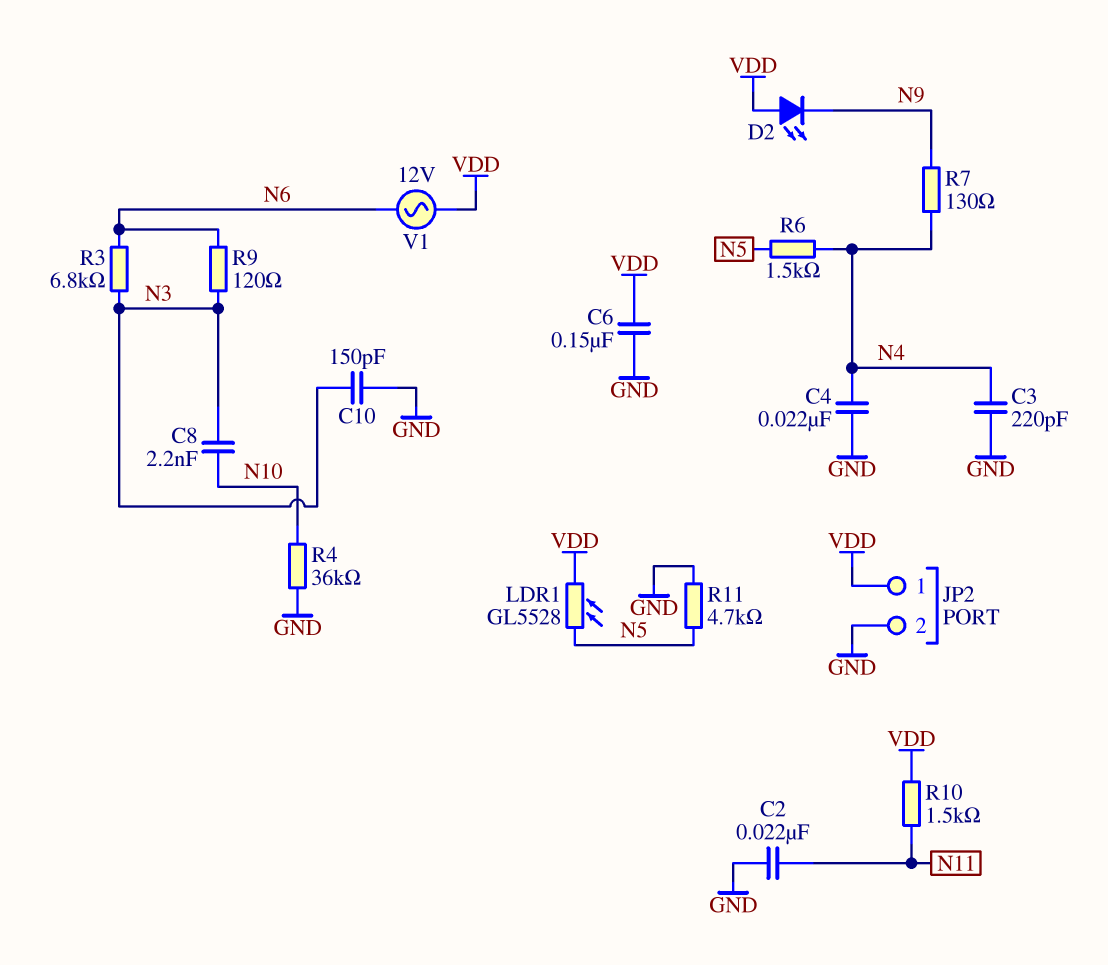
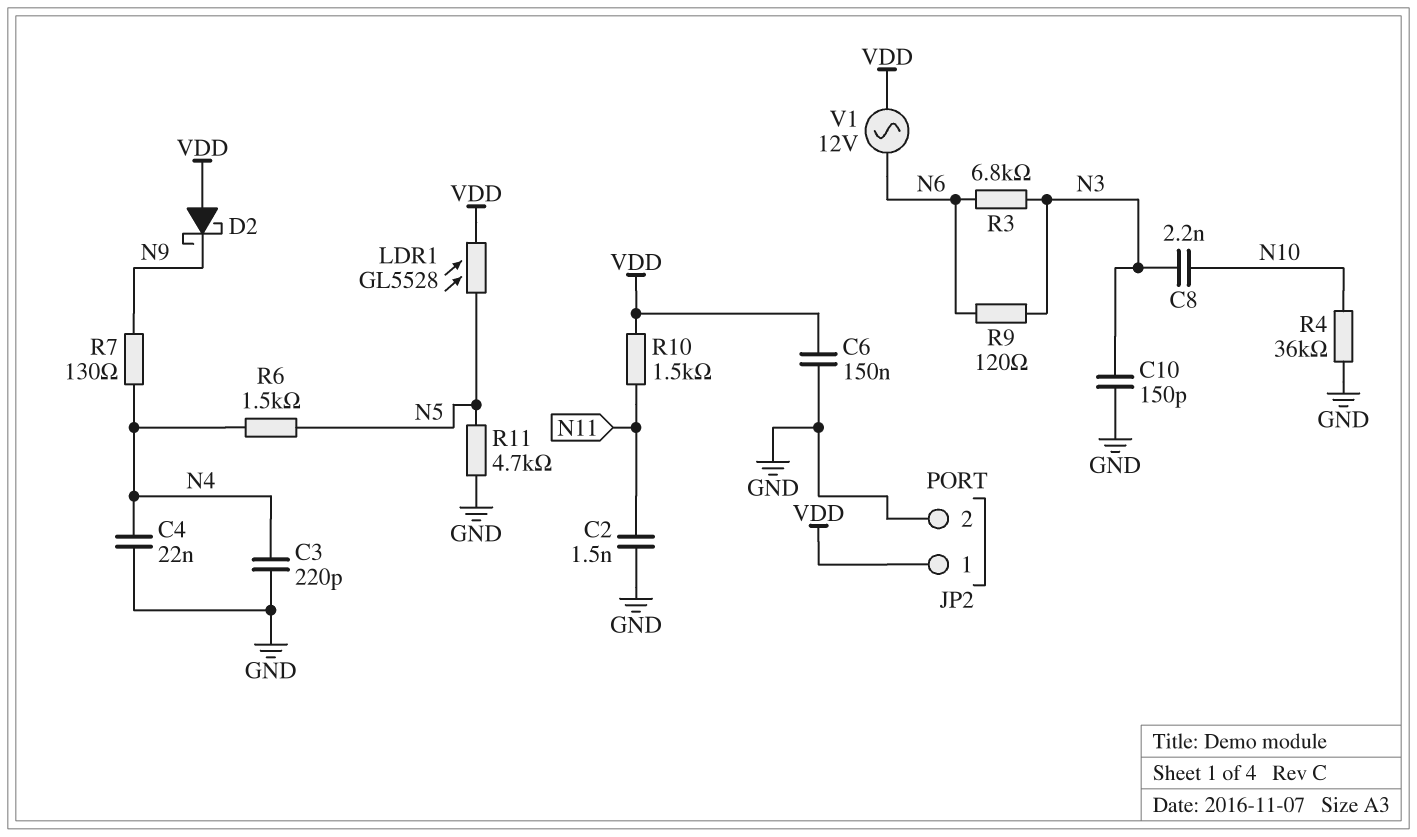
C2: 22nF (GND, N11) -> 1.5nF (GND, N11)
D2: LED (A VDD, K N9) -> schottky (A VDD, K N9)

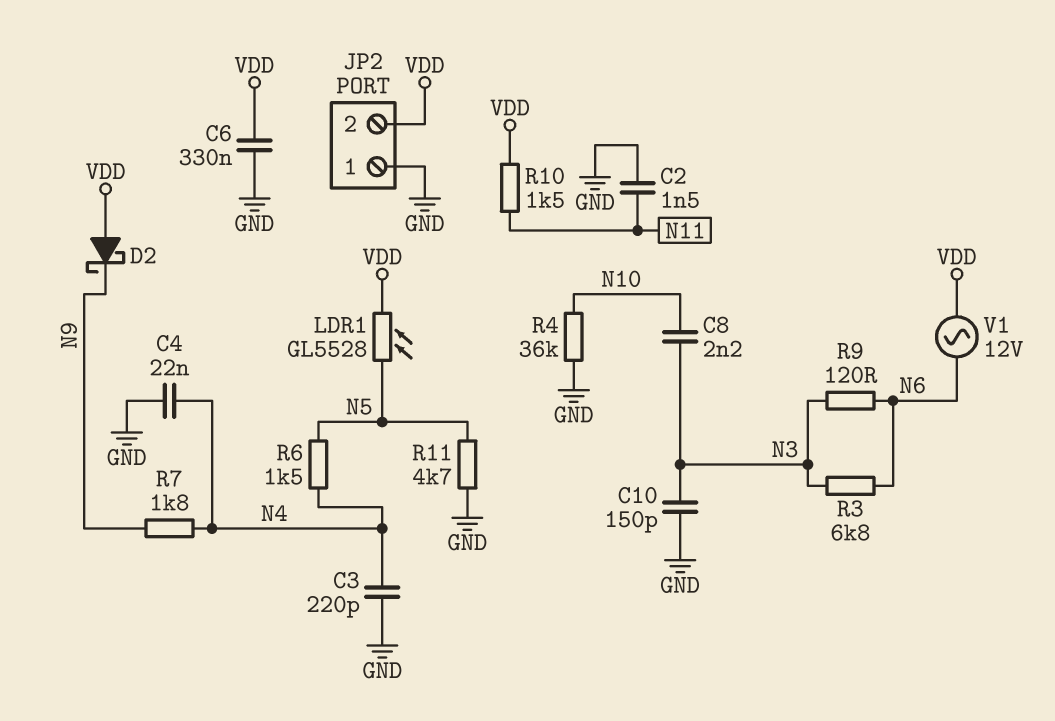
C6: 150nF (GND, VDD) -> 330nF (GND, VDD)
JP2 pin 1: VDD -> GND
JP2 pin 2: GND -> VDD
R7: 130 (N4, N9) -> 1.8k (N4, N9)

